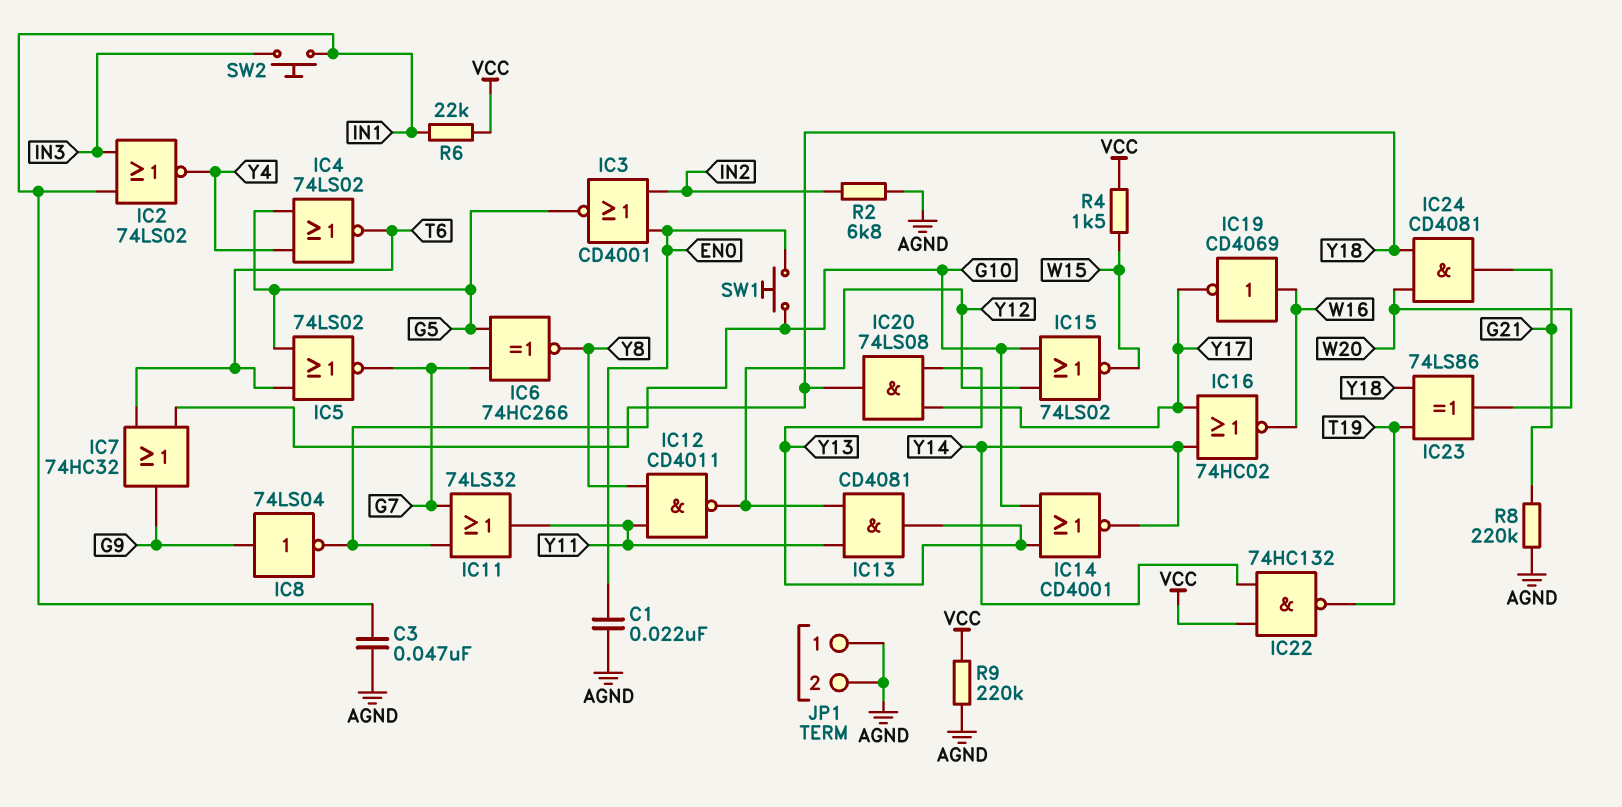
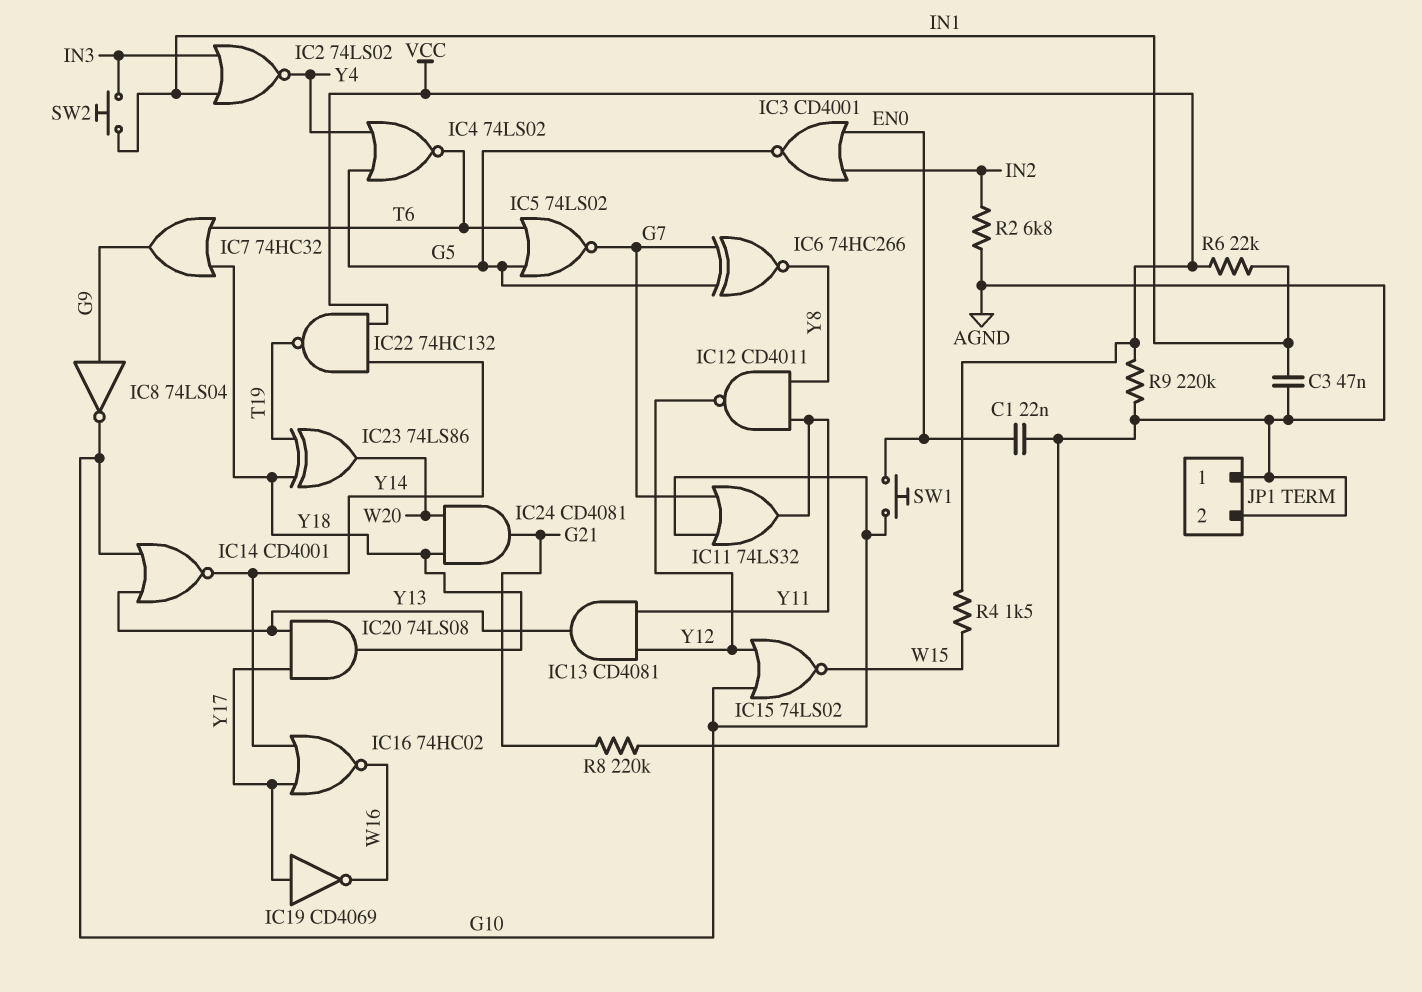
IC19: NOT CD4069 (in W16, out Y17) -> NOT CD4069 (in Y17, out W16)

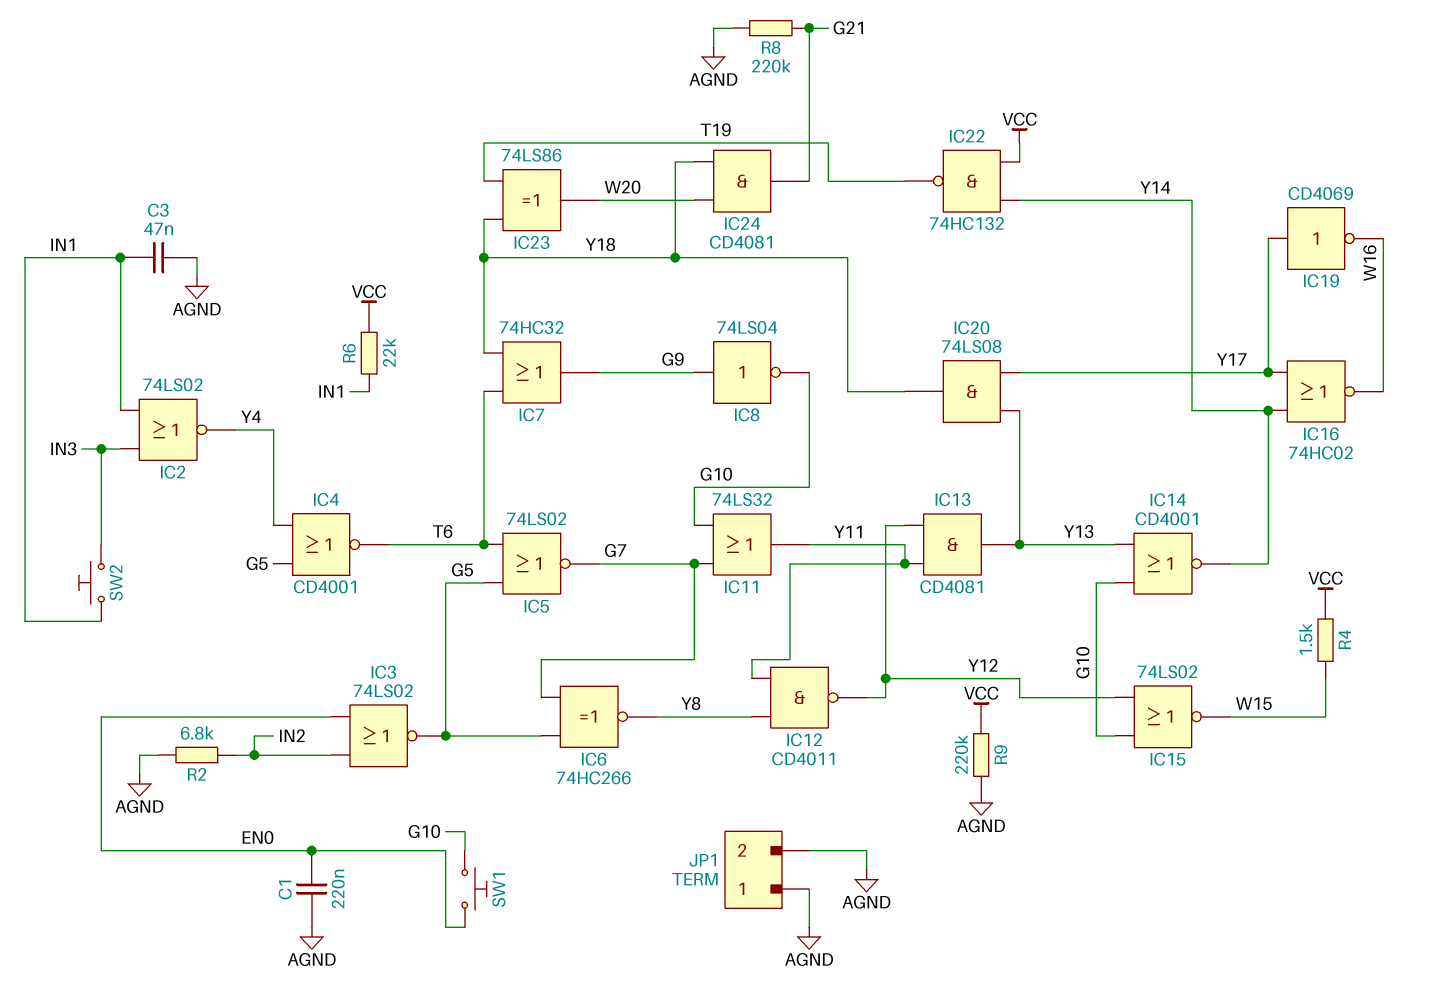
C1: 22nF (AGND, EN0) -> 220nF (AGND, EN0)
IC3: NOR CD4001 (in EN0, in IN2, out G5) -> NOR 74LS02 (in EN0, in IN2, out G5)
IC4: NOR 74LS02 (in G5, in Y4, out T6) -> NOR CD4001 (in G5, in Y4, out T6)

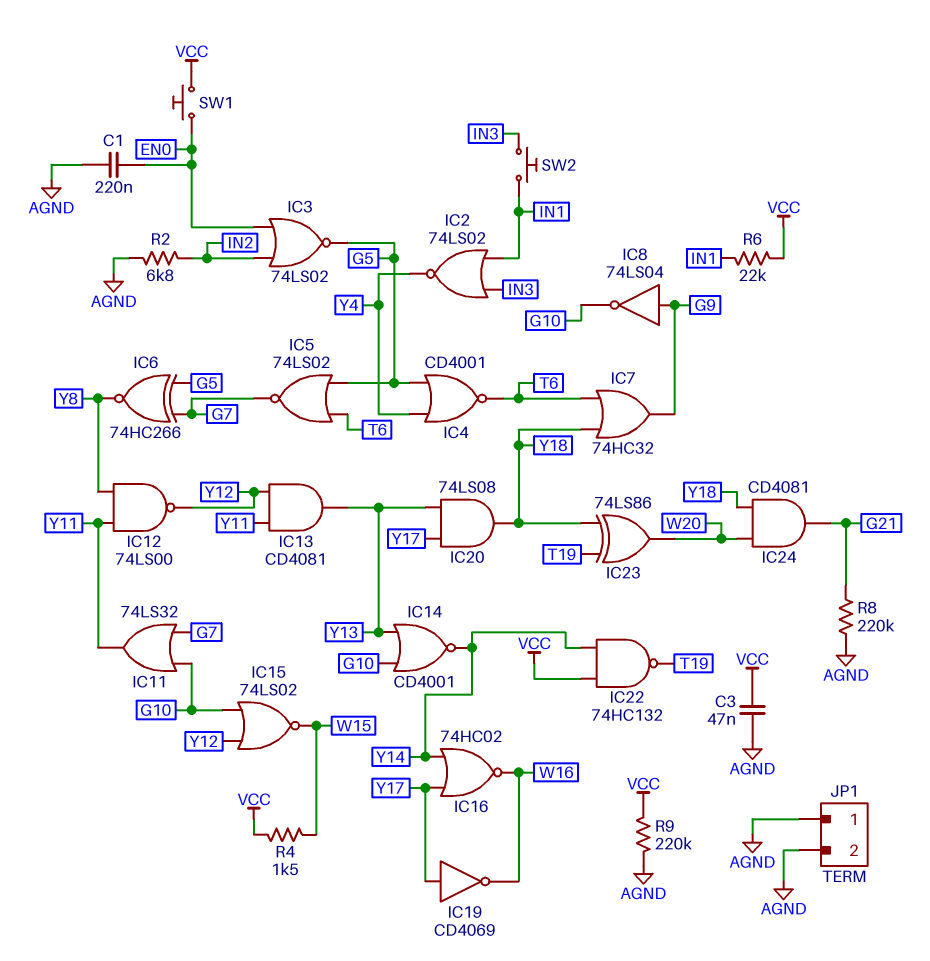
C3: 47nF (AGND, IN1) -> 47nF (AGND, VCC)
IC12: NAND CD4011 (in Y8, in Y11, out Y12) -> NAND 74LS00 (in Y8, in Y11, out Y12)
SW1: button (EN0, G10) -> button (EN0, VCC)

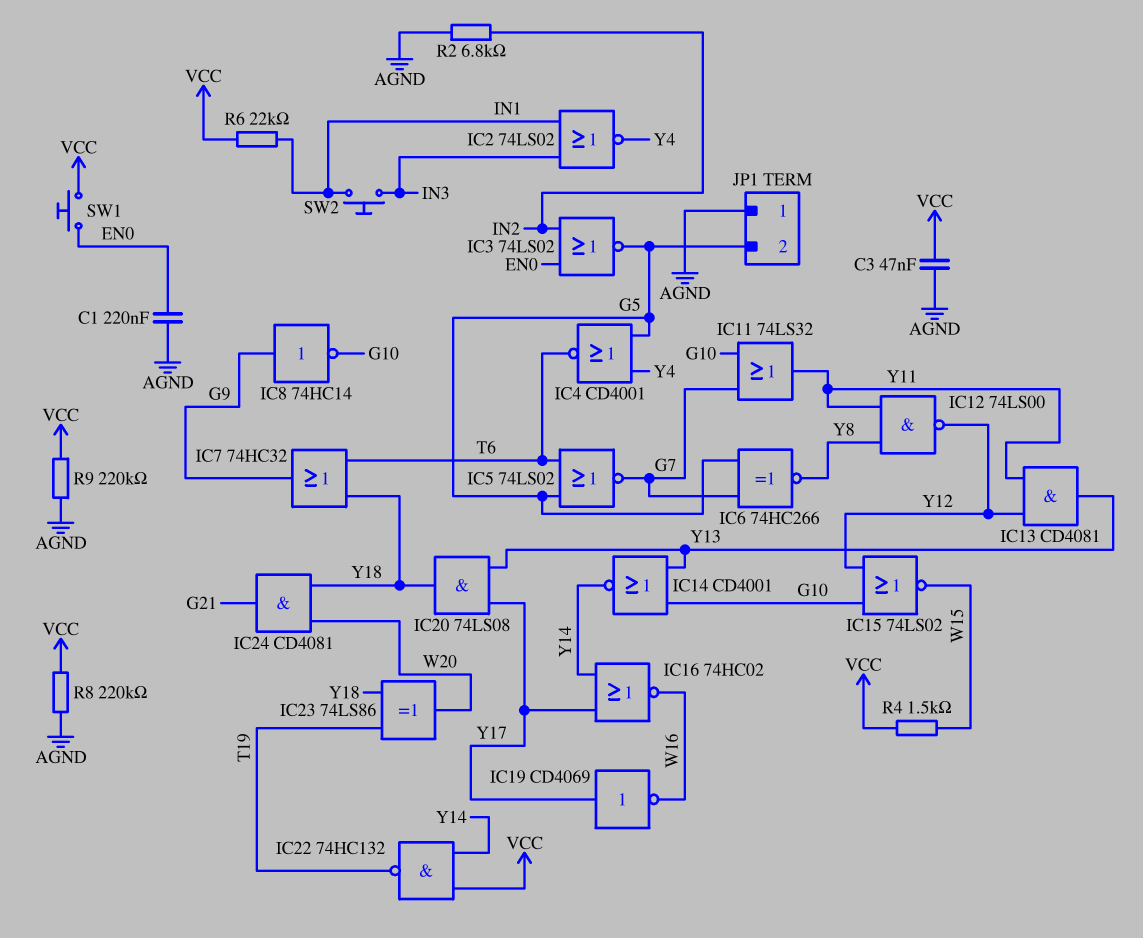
IC8: NOT 74LS04 (in G9, out G10) -> NOT 74HC14 (in G9, out G10)
JP1 pin 2: AGND -> G5
R8: 220k (AGND, G21) -> 220k (AGND, VCC)

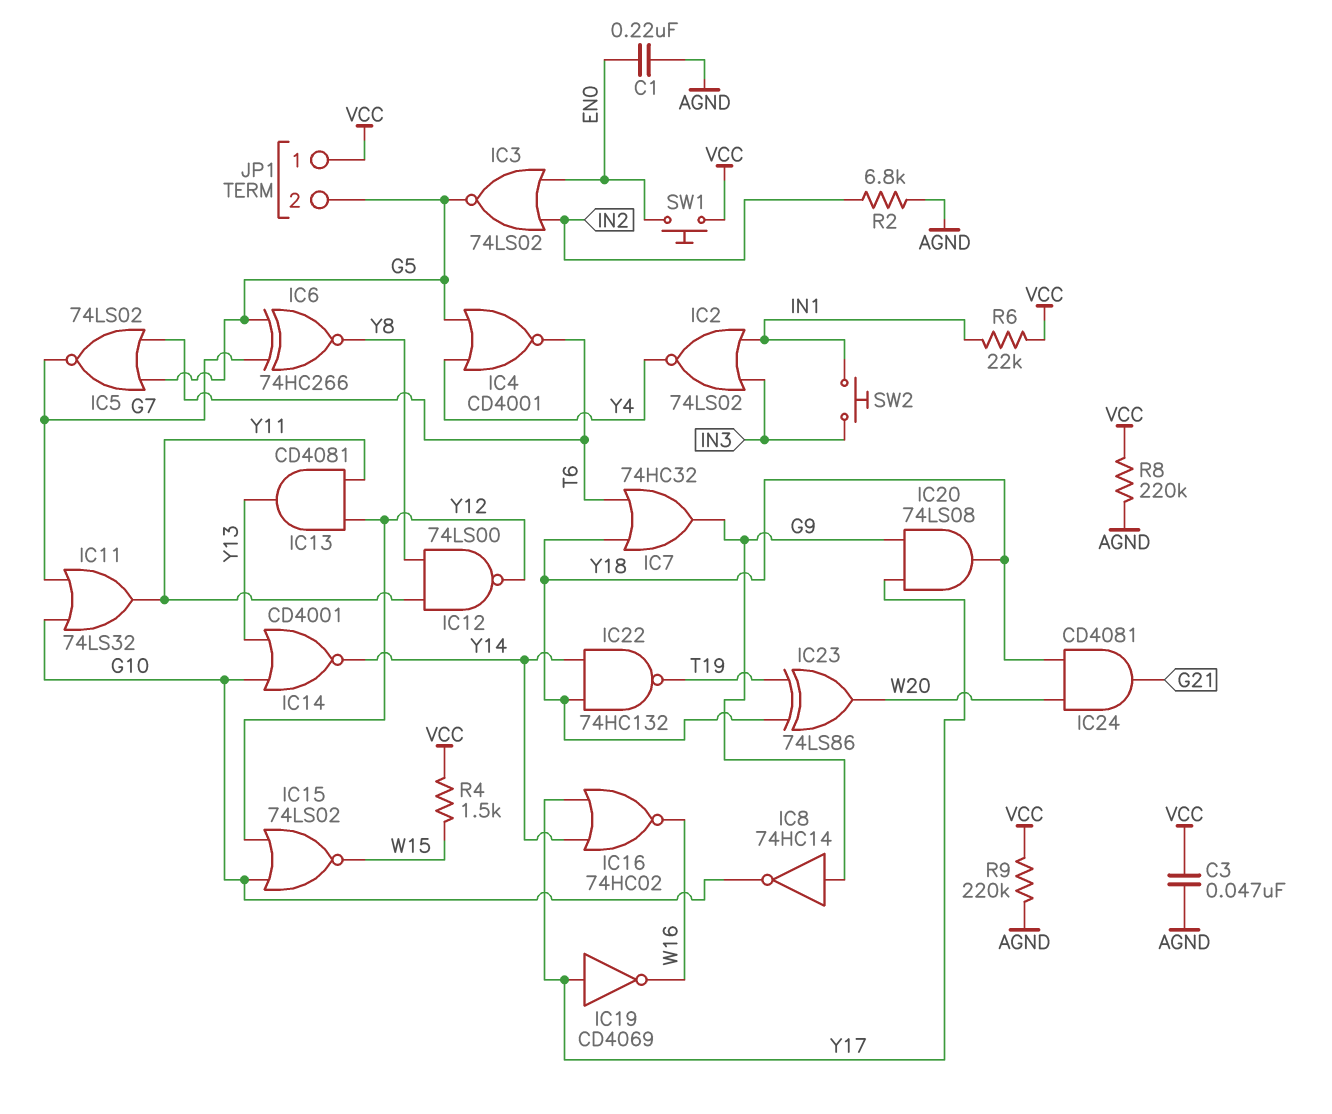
IC20: AND 74LS08 (in Y13, in Y17, out Y18) -> AND 74LS08 (in G9, in Y17, out Y18)
IC22: NAND 74HC132 (in VCC, in Y14, out T19) -> NAND 74HC132 (in Y14, in Y18, out T19)
JP1 pin 1: AGND -> VCC

